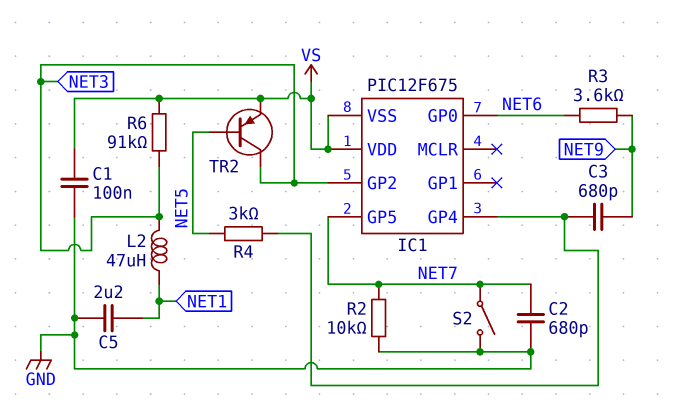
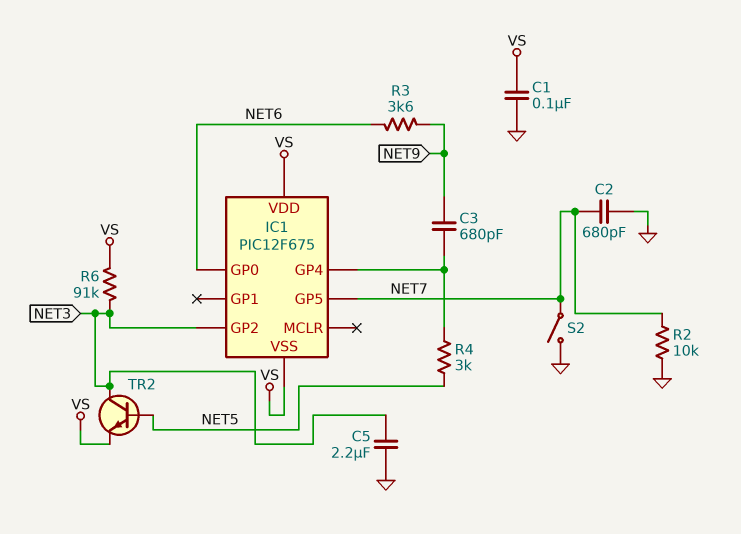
C5: 2.2uF (GND, NET1) -> 2.2uF (GND, NET3)
L2: 47uH (NET1, NET3) -> none
TR2: PNP (B NET5, C NET3, E VS) -> NPN (B NET5, C NET3, E VS)

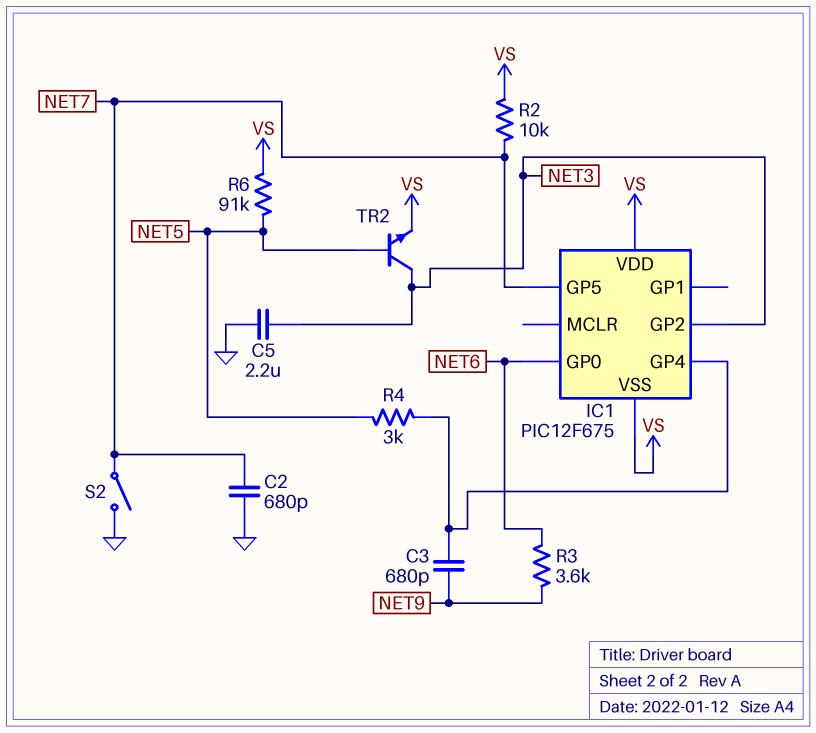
C1: 100nF (GND, VS) -> none
R2: 10k (GND, NET7) -> 10k (NET7, VS)
R6: 91k (NET3, VS) -> 91k (NET5, VS)

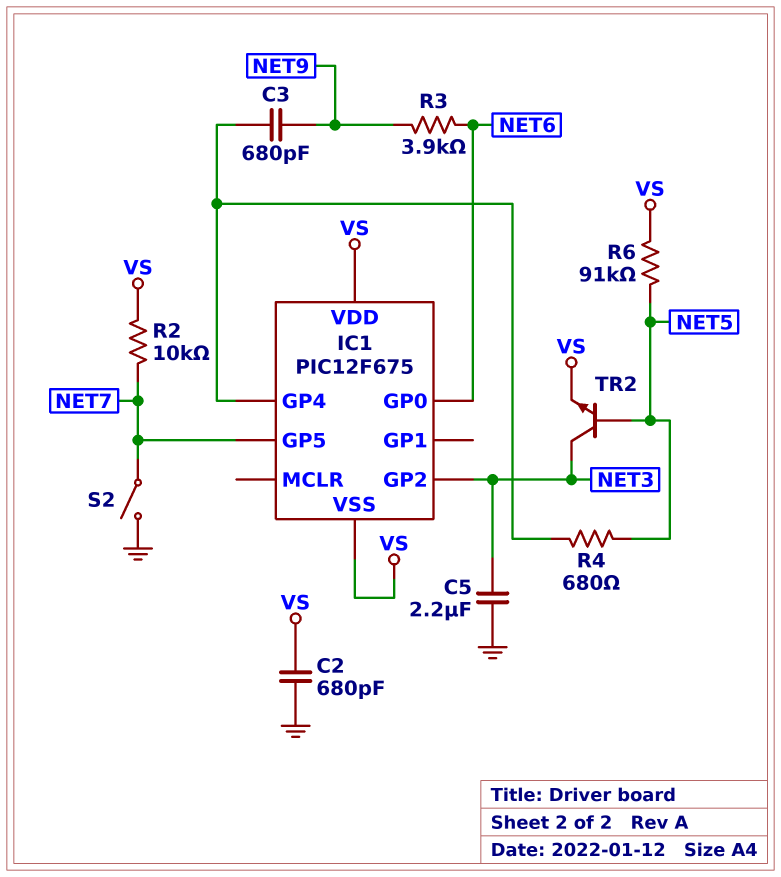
C2: 680pF (GND, NET7) -> 680pF (GND, VS)
R3: 3.6k (NET6, NET9) -> 3.9k (NET6, NET9)
R4: 3k (IC1/GP4, NET5) -> 680 (IC1/GP4, NET5)

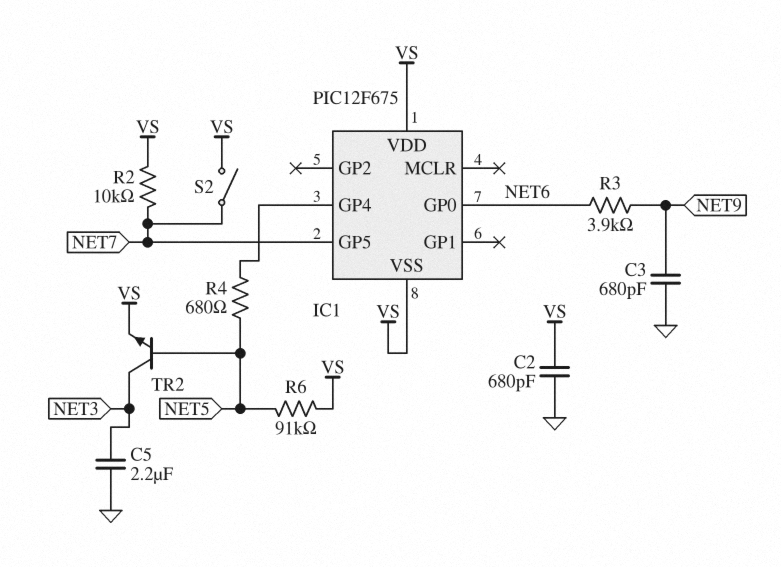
C3: 680pF (IC1/GP4, NET9) -> 680pF (GND, NET9)
IC1 pin GP2: NET3 -> none
S2: switch (GND, NET7) -> switch (NET7, VS)

